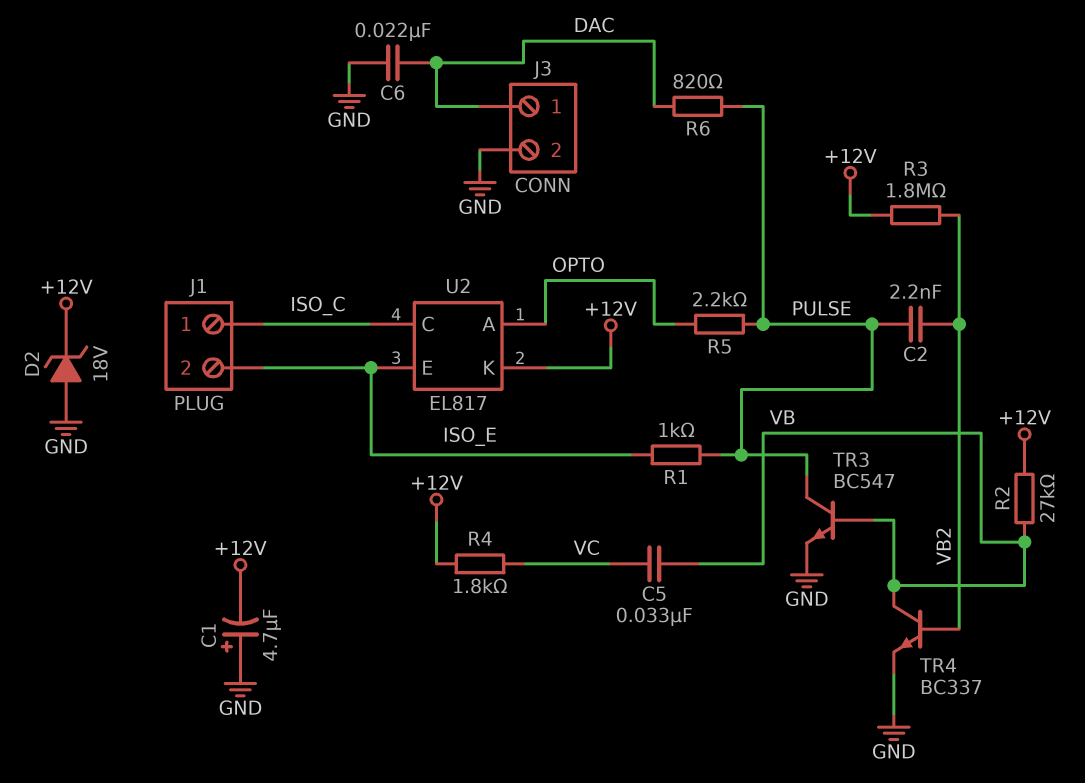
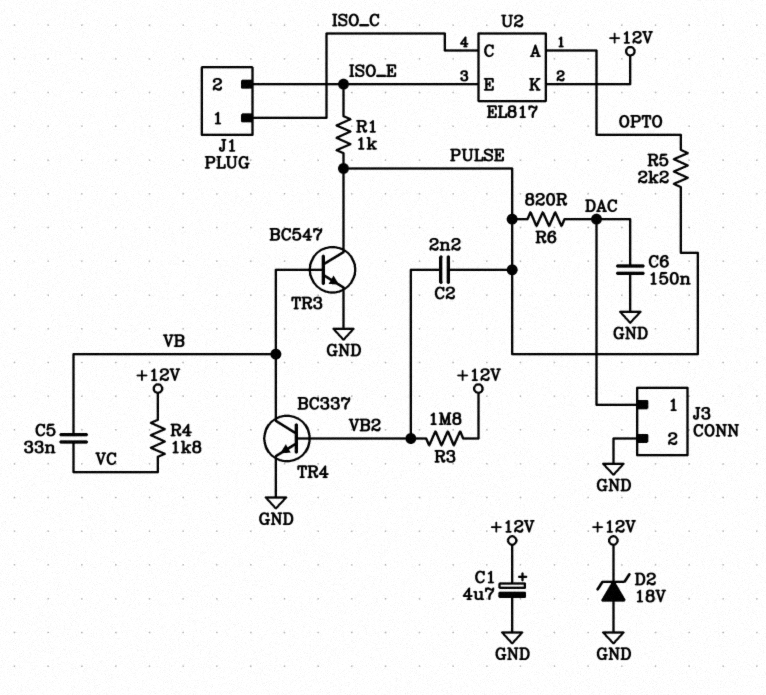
C1: 4.7uF (plus GND, minus +12V) -> 4.7uF (plus +12V, minus GND)
C6: 22nF (DAC, GND) -> 150nF (DAC, GND)
R2: 27k (+12V, VB) -> none

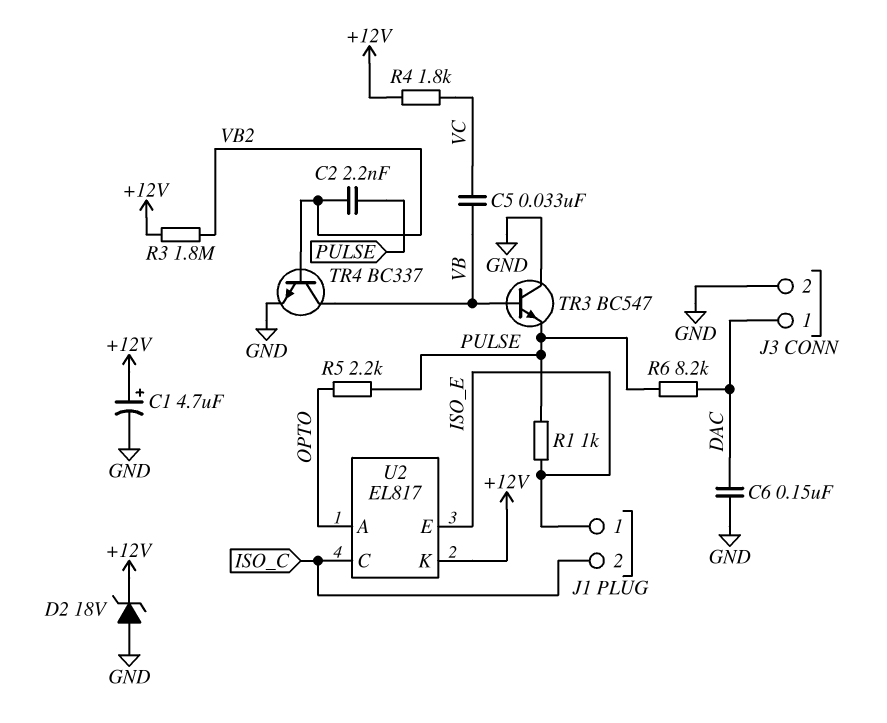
J1 pin 1: ISO_C -> ISO_E
J1 pin 2: ISO_E -> ISO_C
R6: 820 (DAC, PULSE) -> 8.2k (DAC, PULSE)
TR3: NPN BC547 (B VB, C PULSE, E GND) -> NPN BC547 (B VB, C GND, E PULSE)

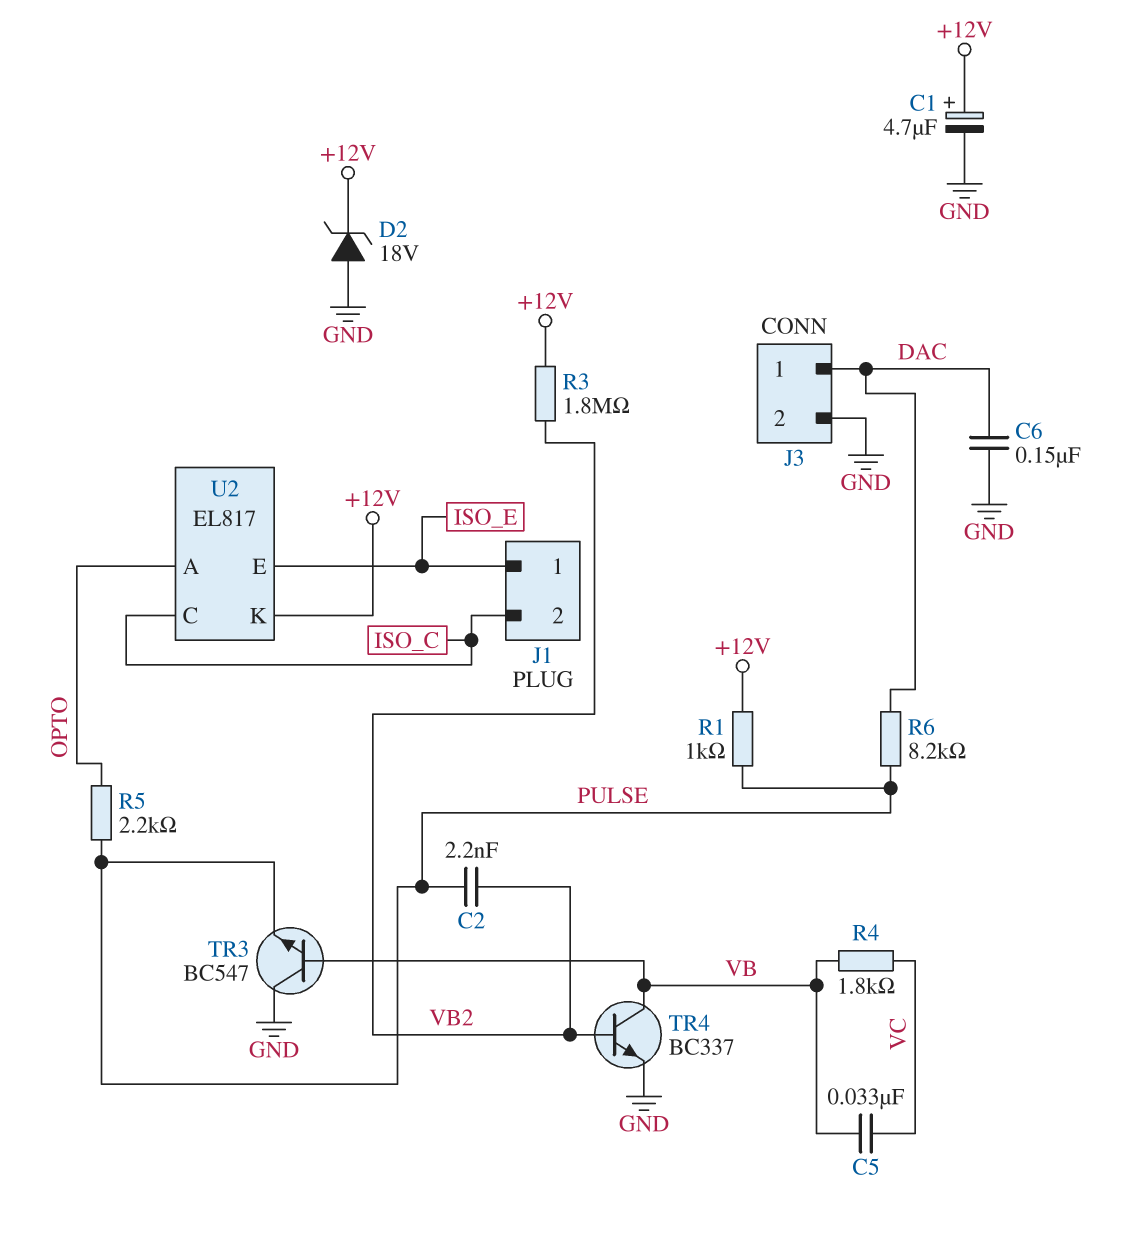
R1: 1k (ISO_E, PULSE) -> 1k (+12V, PULSE)
R4: 1.8k (+12V, VC) -> 1.8k (VB, VC)

